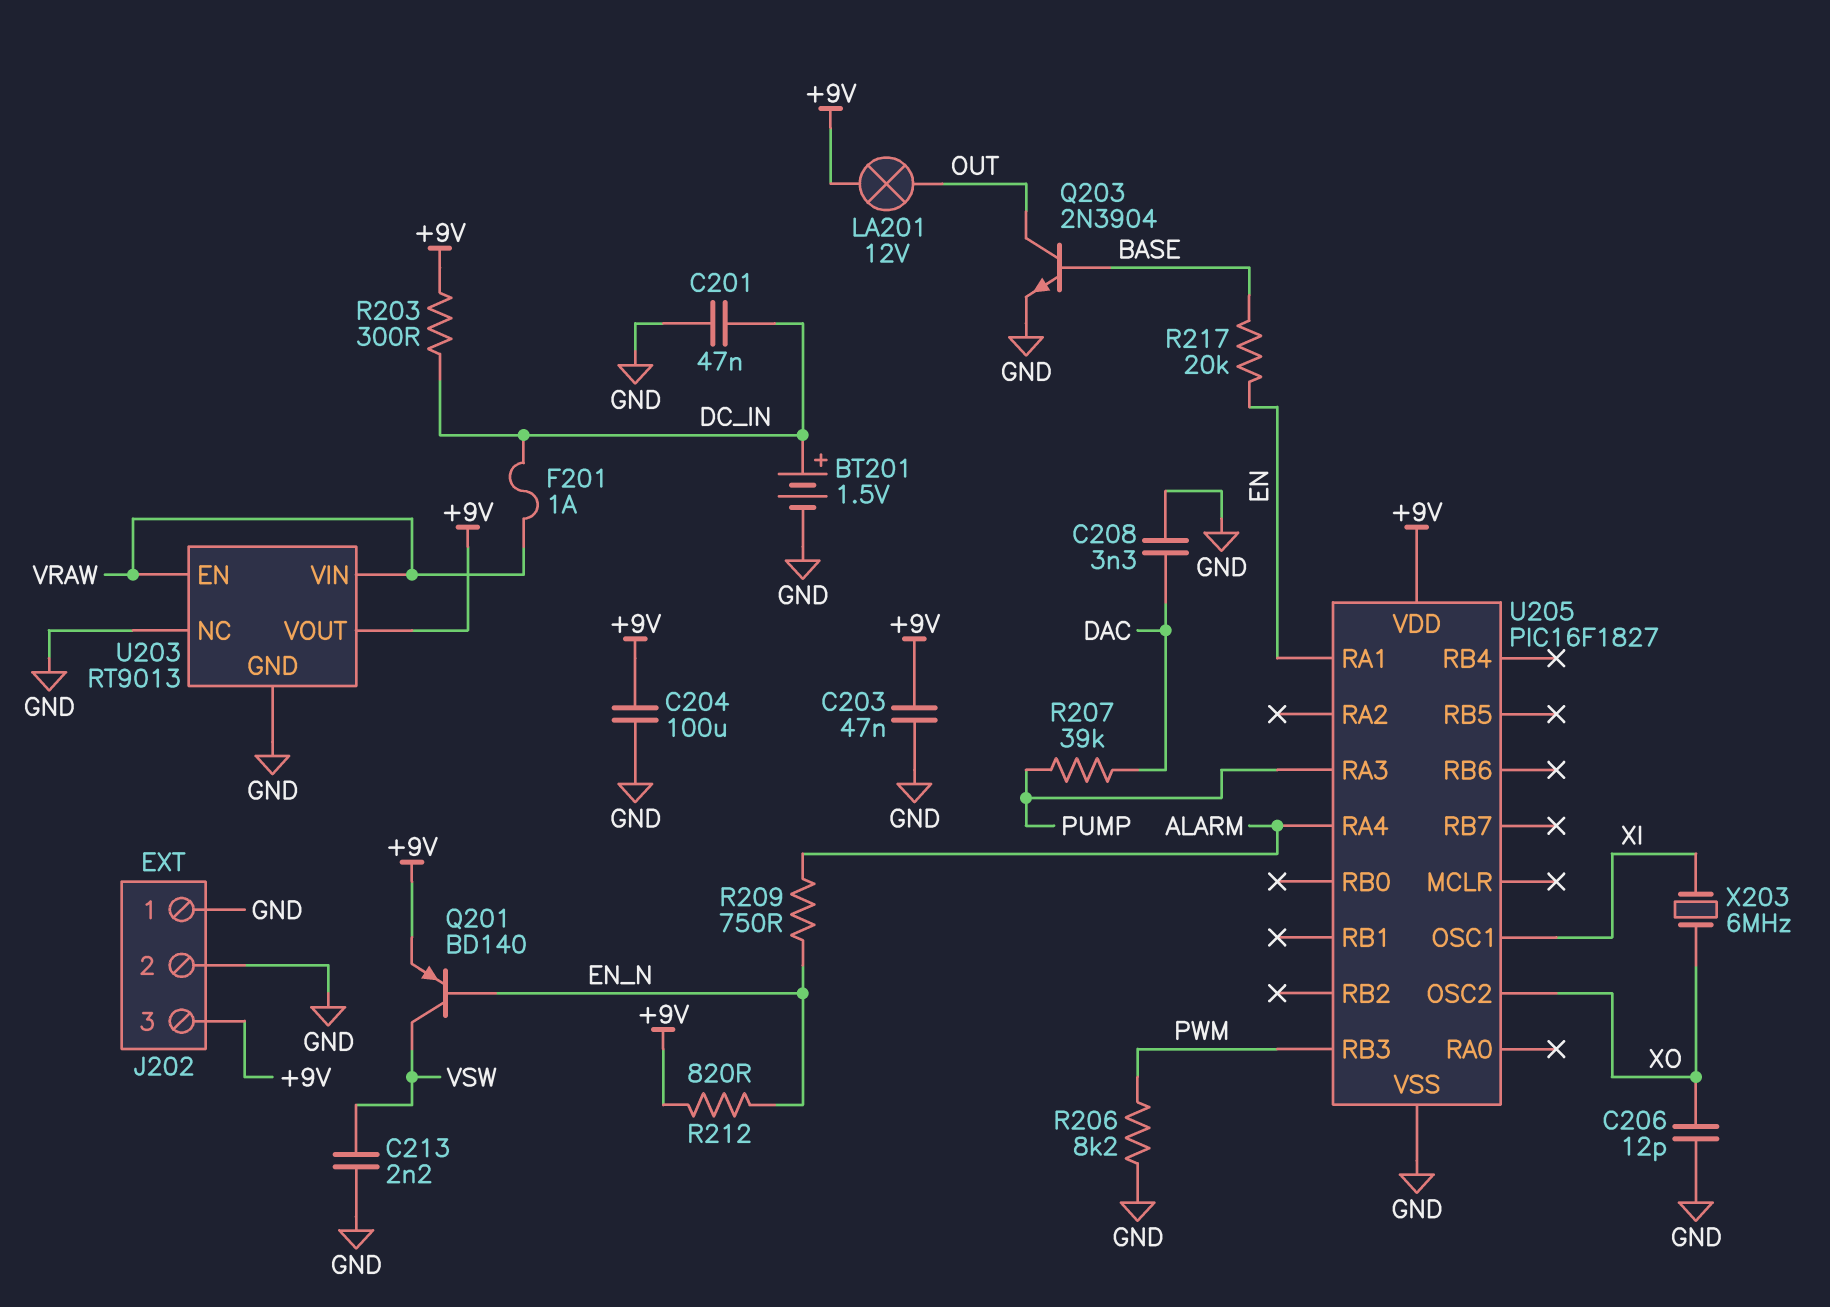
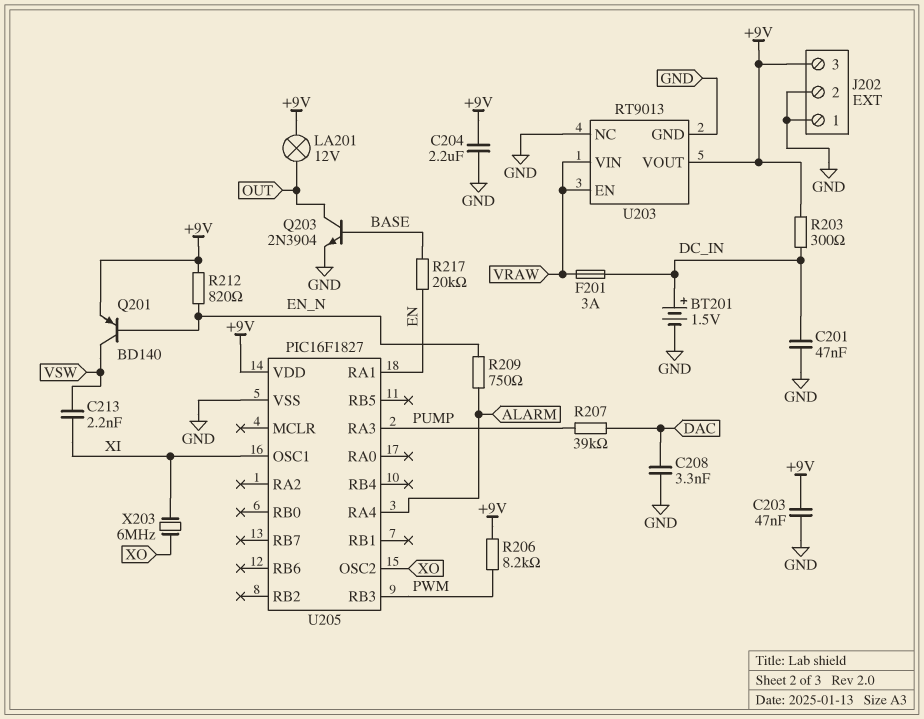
C204: 100uF (+9V, GND) -> 2.2uF (+9V, GND)
C206: 12pF (GND, XO) -> none
C213: 2.2nF (GND, VSW) -> 2.2nF (VSW, XI)
F201: 1A (DC_IN, VRAW) -> 3A (DC_IN, VRAW)
R206: 8.2k (GND, PWM) -> 8.2k (+9V, PWM)

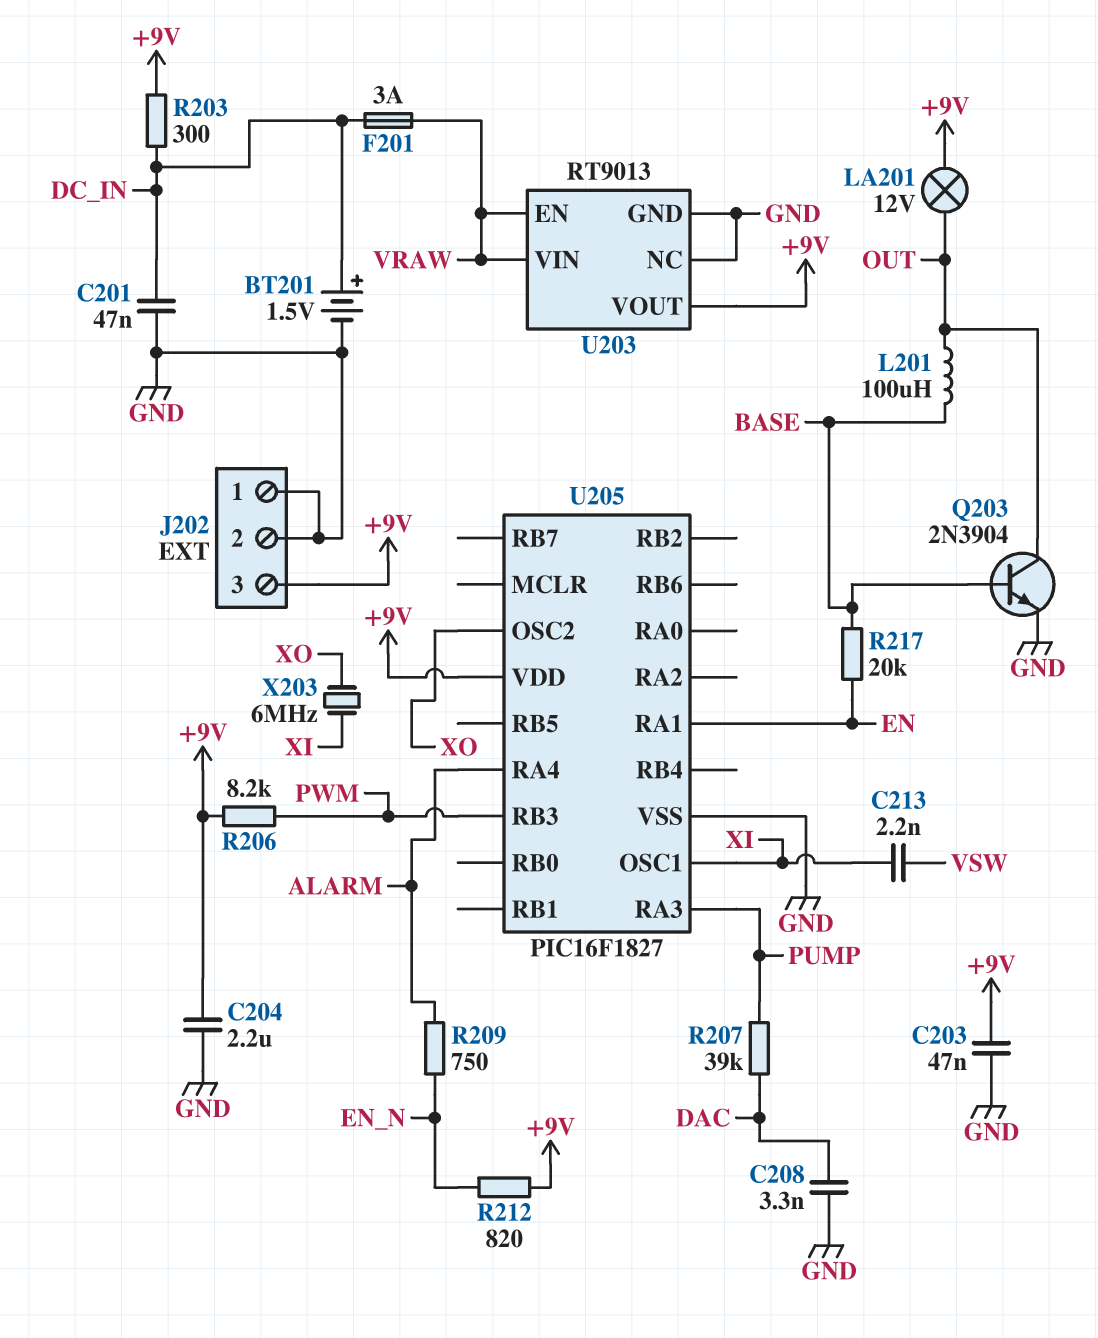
L201: none -> 100uH (BASE, OUT)
Q201: PNP BD140 (B EN_N, C VSW, E +9V) -> none

